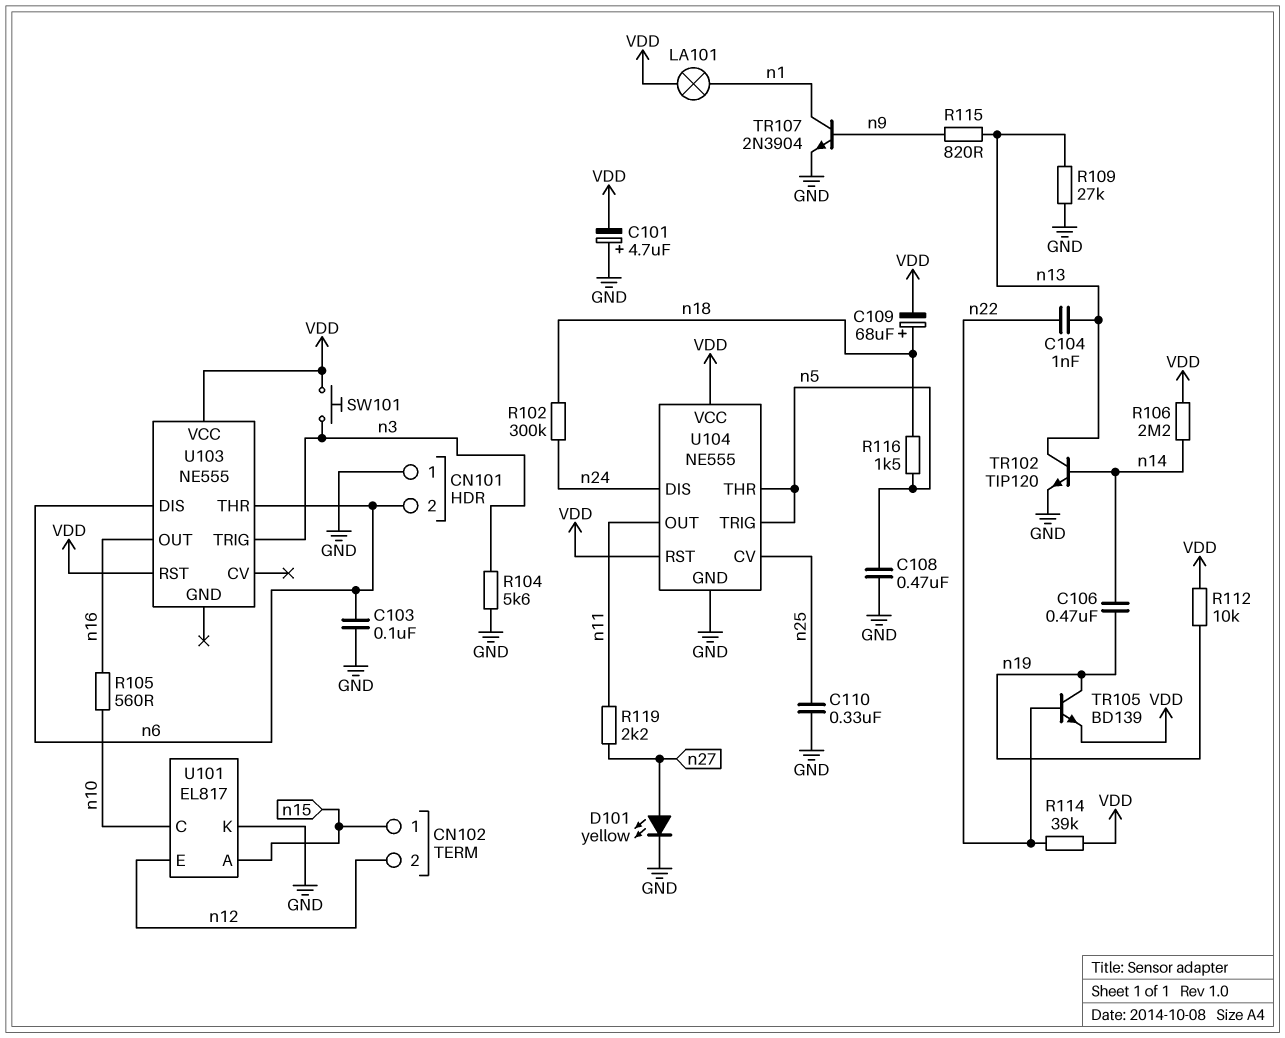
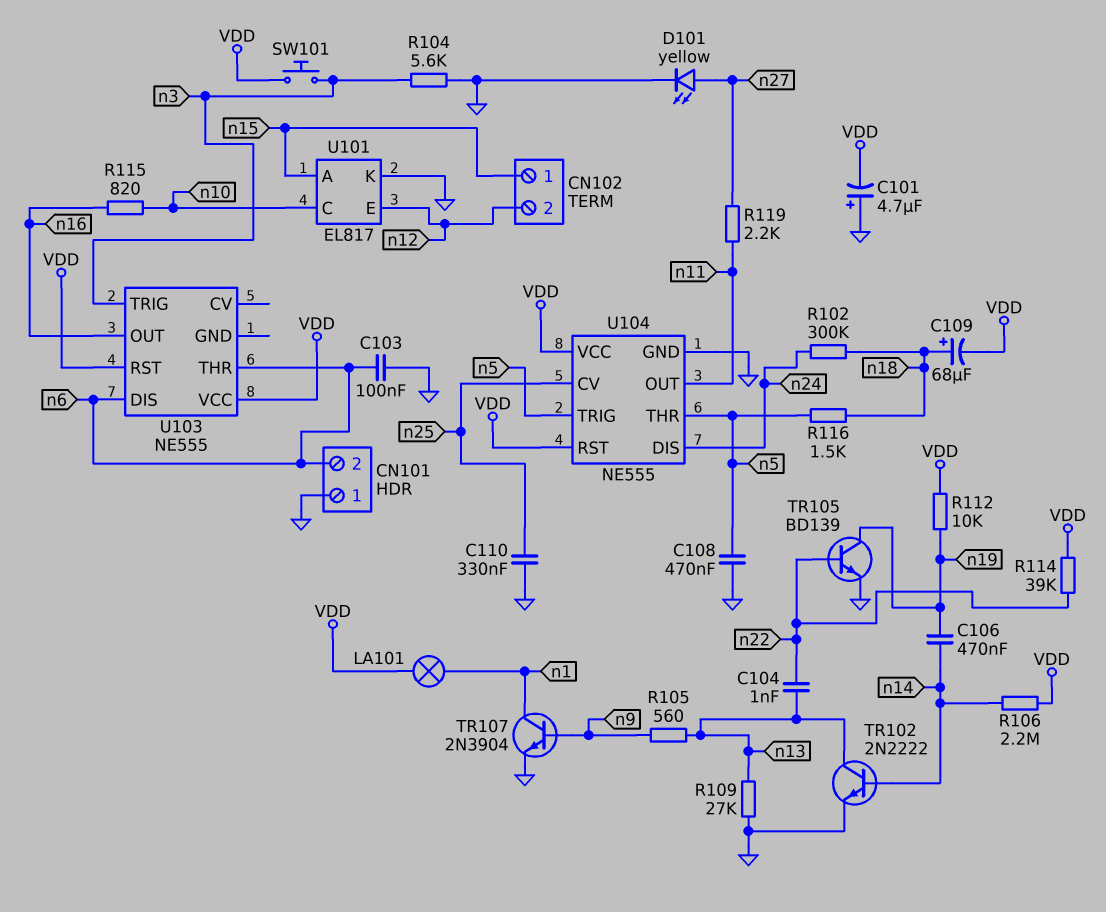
R105: 560 (n10, n16) -> 560 (n9, n13)
R115: 820 (n9, n13) -> 820 (n10, n16)
TR102: NPN TIP120 (B n14, C n13, E GND) -> NPN 2N2222 (B n14, C n13, E GND)
TR105: NPN BD139 (B n22, C n19, E VDD) -> NPN BD139 (B n22, C n19, E GND)

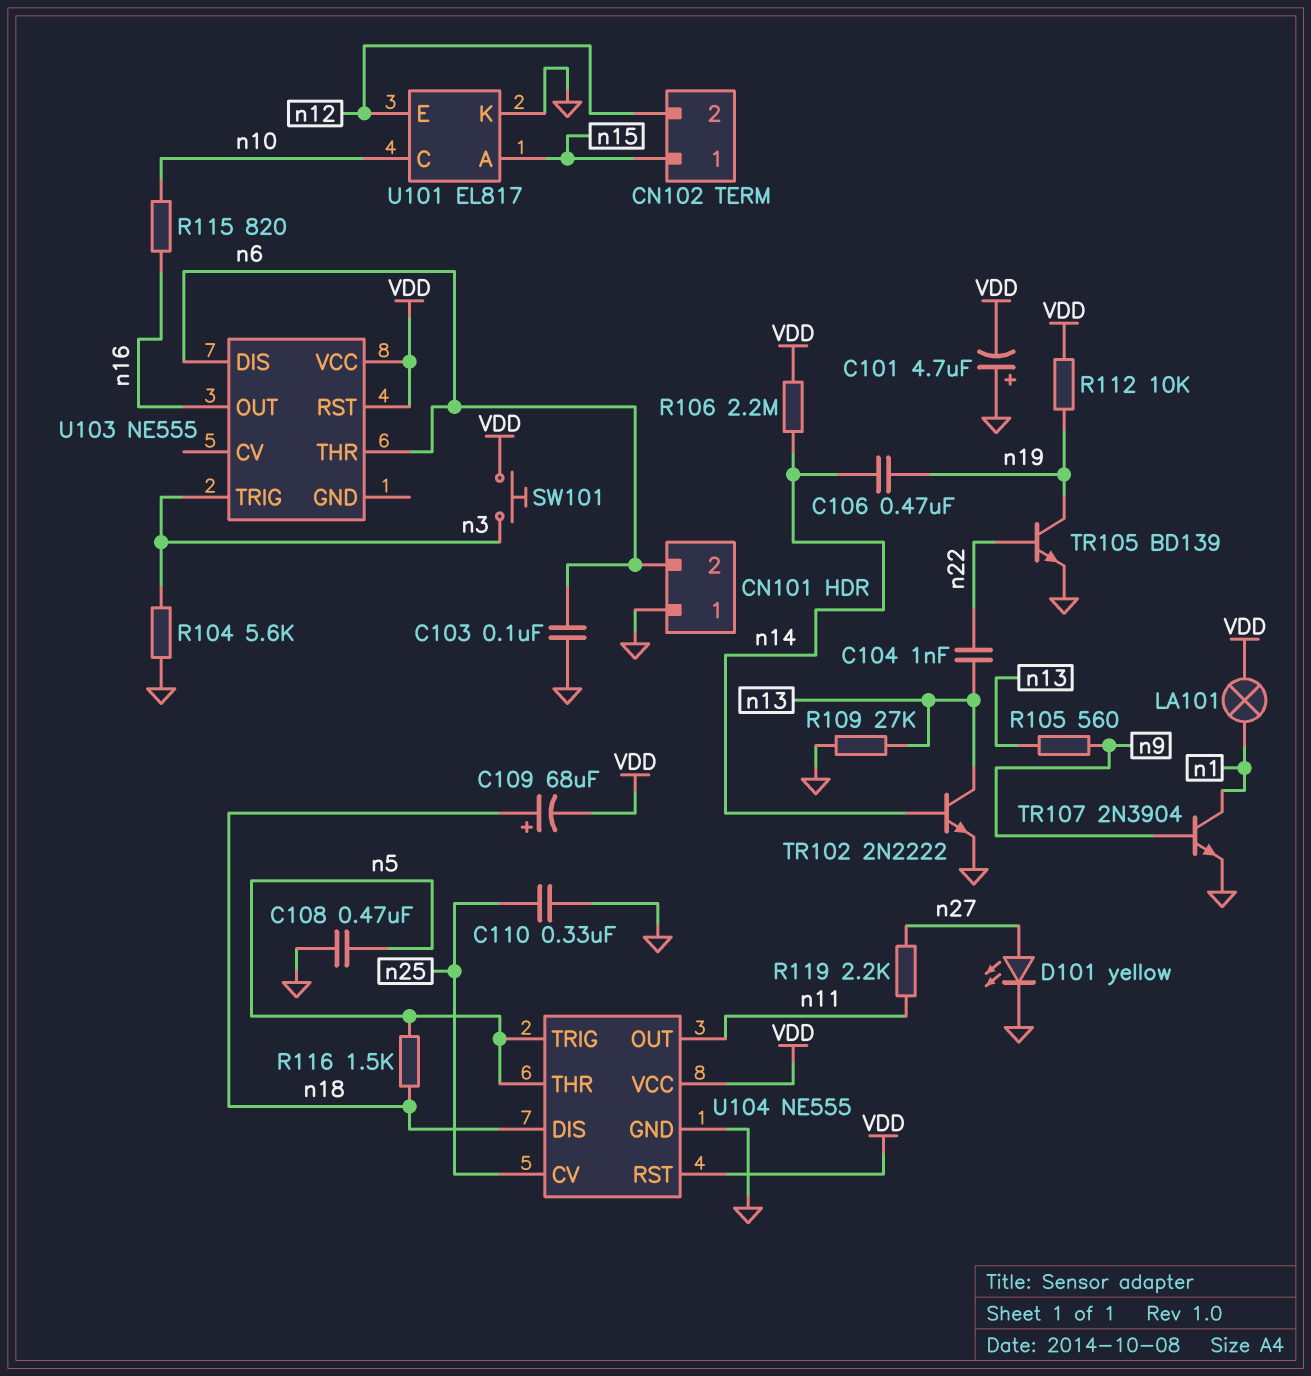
R102: 300k (n18, n24) -> none
R114: 39k (VDD, n22) -> none
U104 pin DIS: n24 -> n18

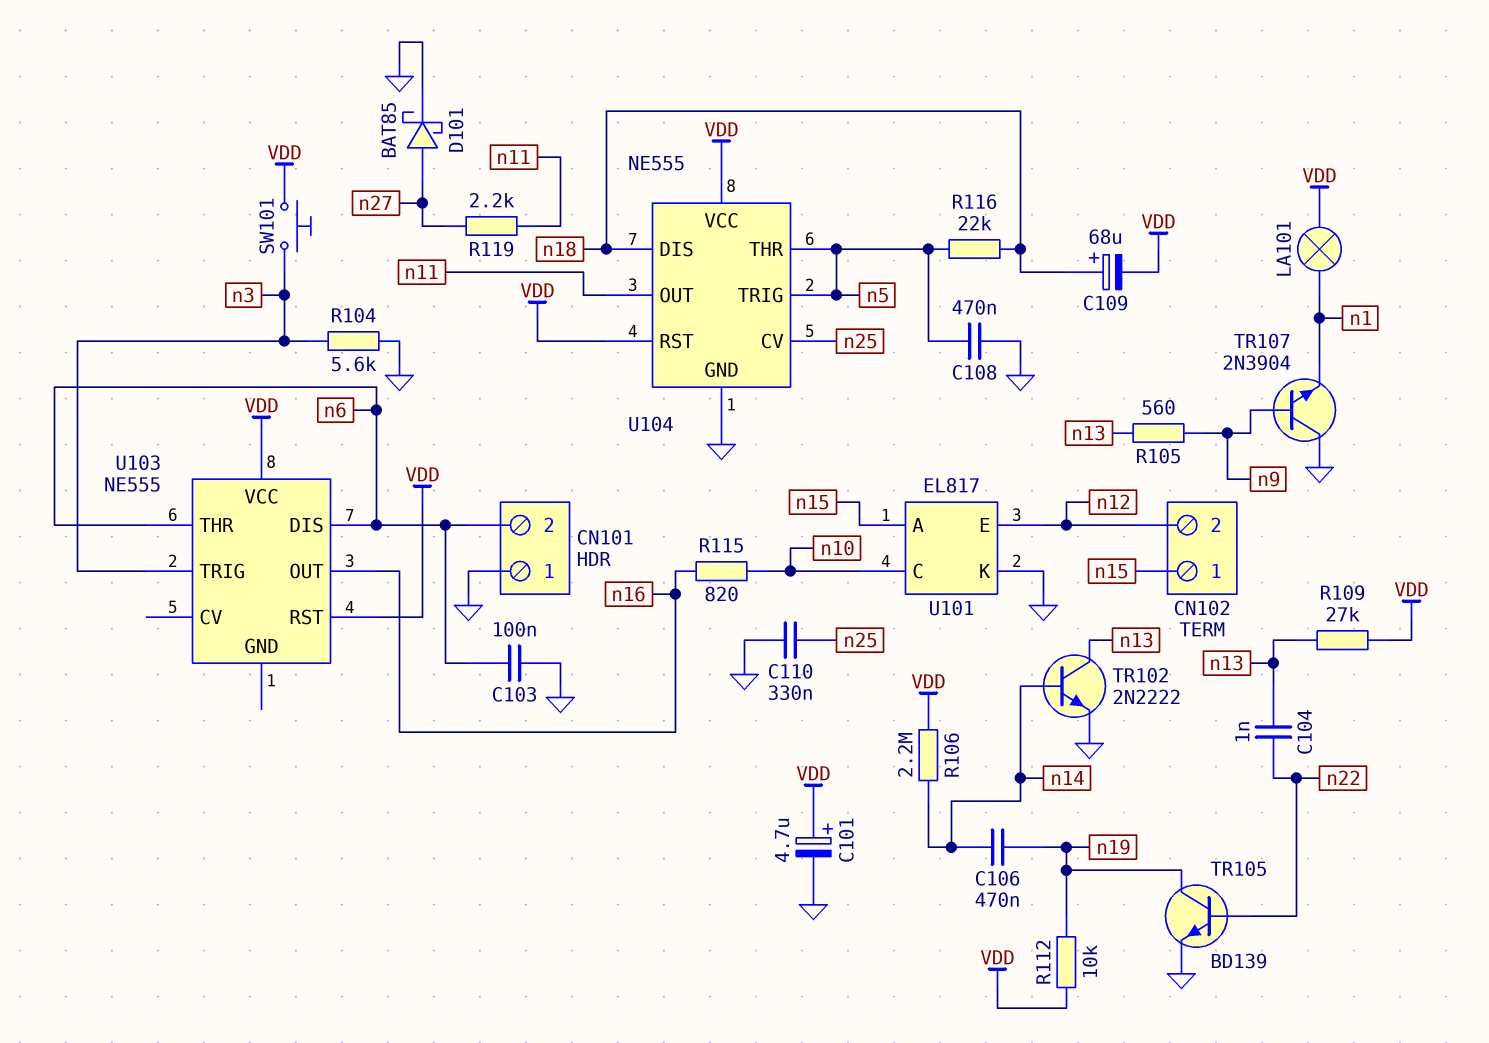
C101: 4.7uF (plus GND, minus VDD) -> 4.7uF (plus VDD, minus GND)
D101: LED yellow (A n27, K GND) -> schottky BAT85 (A n27, K GND)
R109: 27k (GND, n13) -> 27k (VDD, n13)
R116: 1.5k (n5, n18) -> 22k (n5, n18)
TR107: NPN 2N3904 (B n9, C n1, E GND) -> NPN 2N3904 (B n9, C GND, E n1)

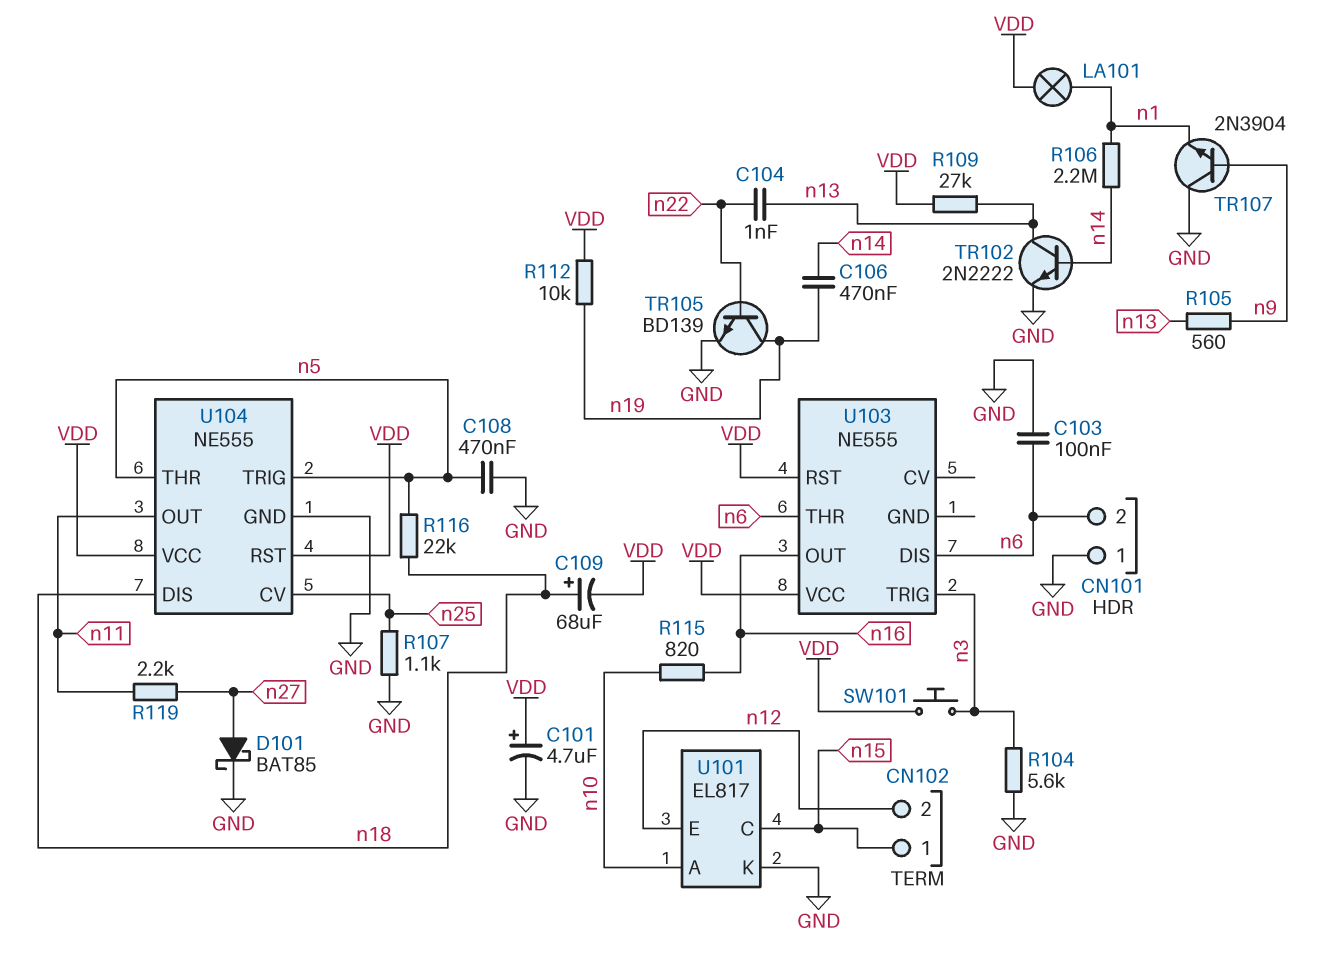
C110: 330nF (GND, n25) -> none
R106: 2.2M (VDD, n14) -> 2.2M (n1, n14)
R107: none -> 1.1k (GND, n25)
U101 pin A: n15 -> n10
U101 pin C: n10 -> n15

